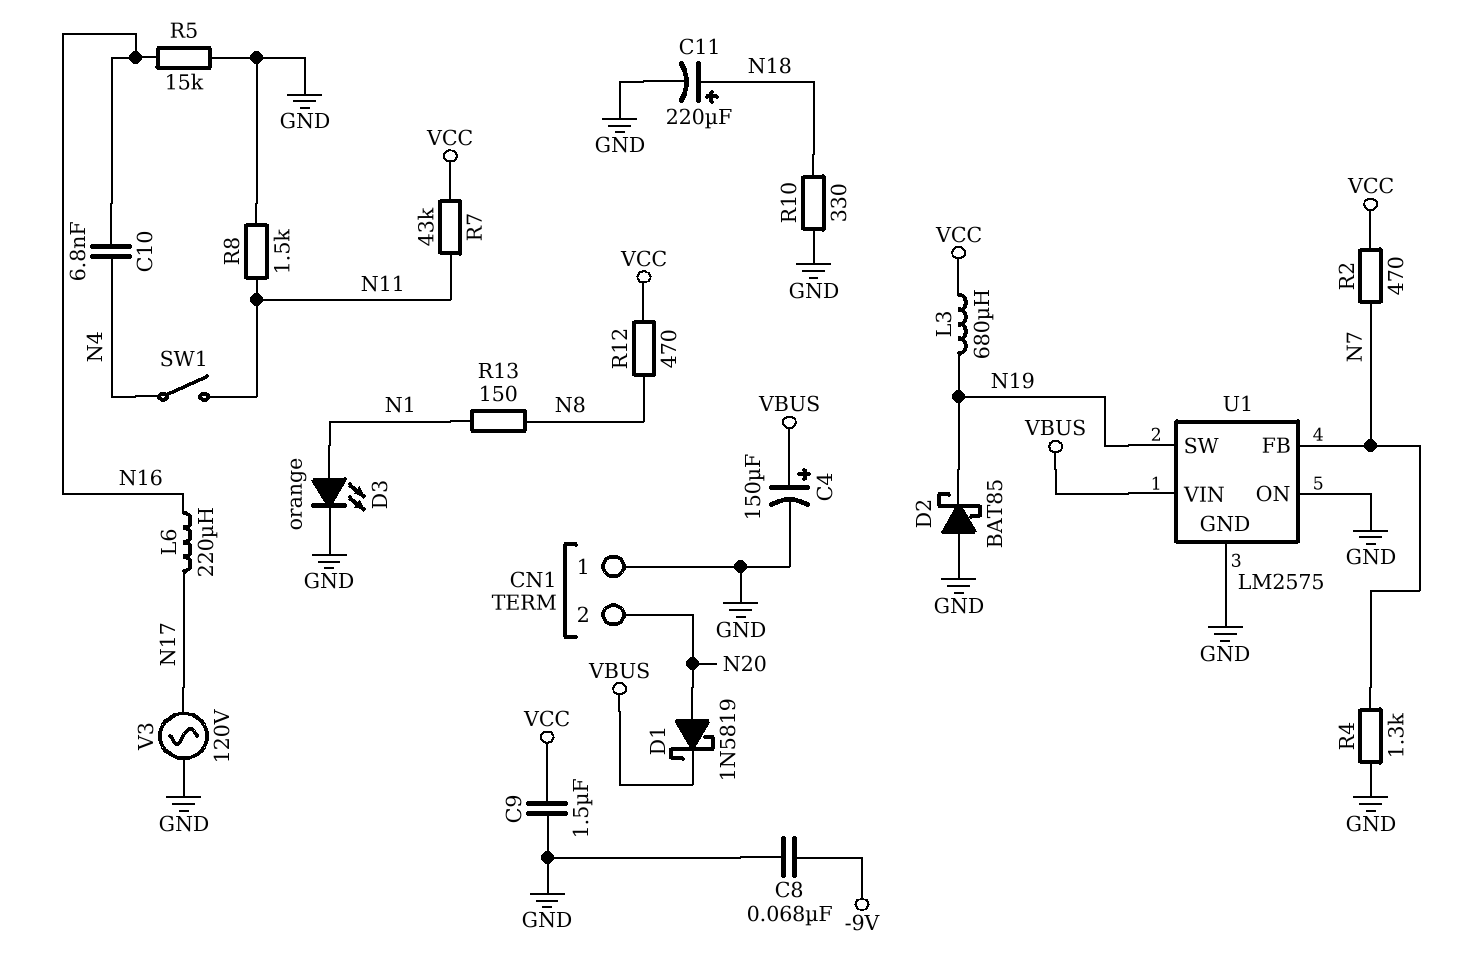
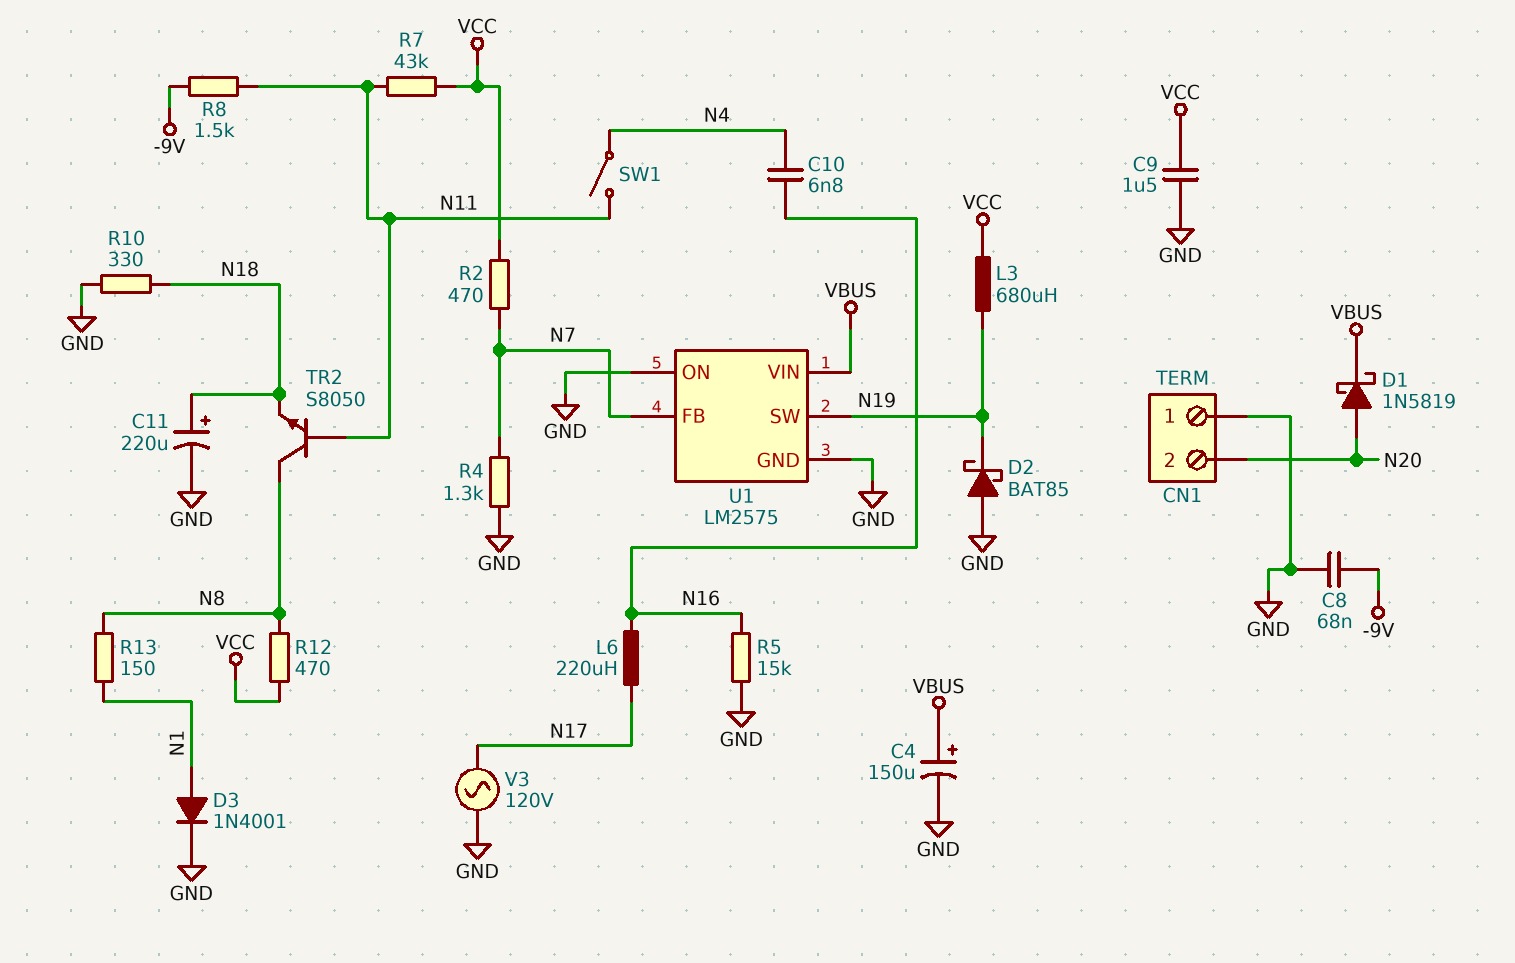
D3: LED orange (A N1, K GND) -> diode 1N4001 (A N1, K GND)
R8: 1.5k (GND, N11) -> 1.5k (-9V, N11)
TR2: none -> NPN S8050 (B N11, C N8, E N18)

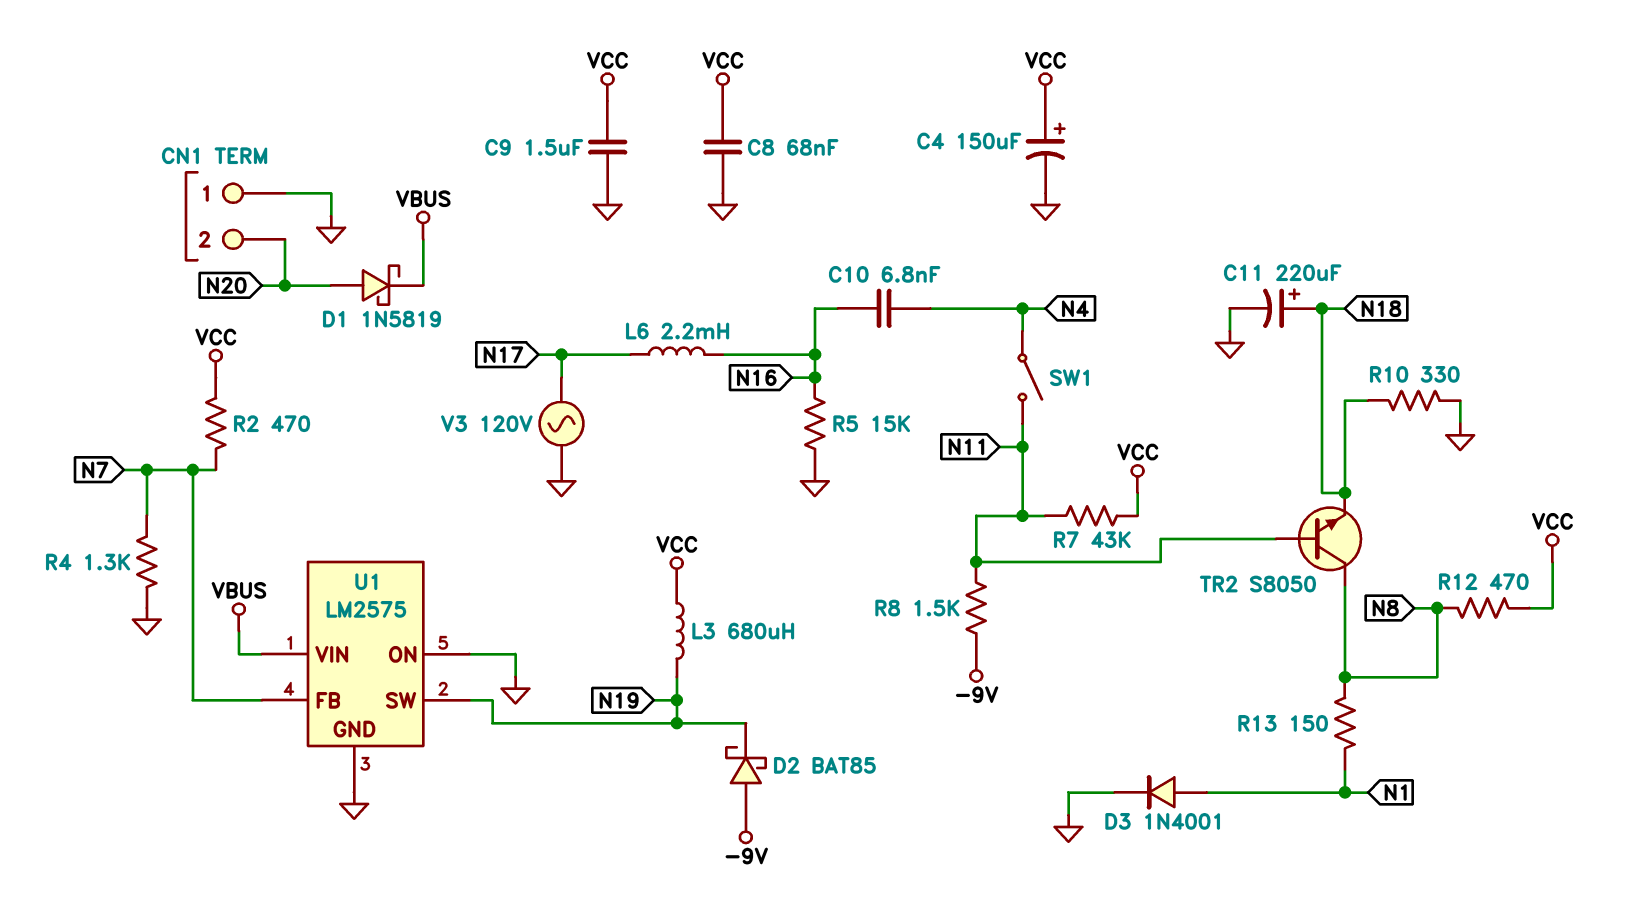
C4: 150uF (plus VBUS, minus GND) -> 150uF (plus VCC, minus GND)
C8: 68nF (-9V, GND) -> 68nF (GND, VCC)
D2: schottky BAT85 (A GND, K N19) -> schottky BAT85 (A -9V, K N19)
L6: 220uH (N16, N17) -> 2.2mH (N16, N17)

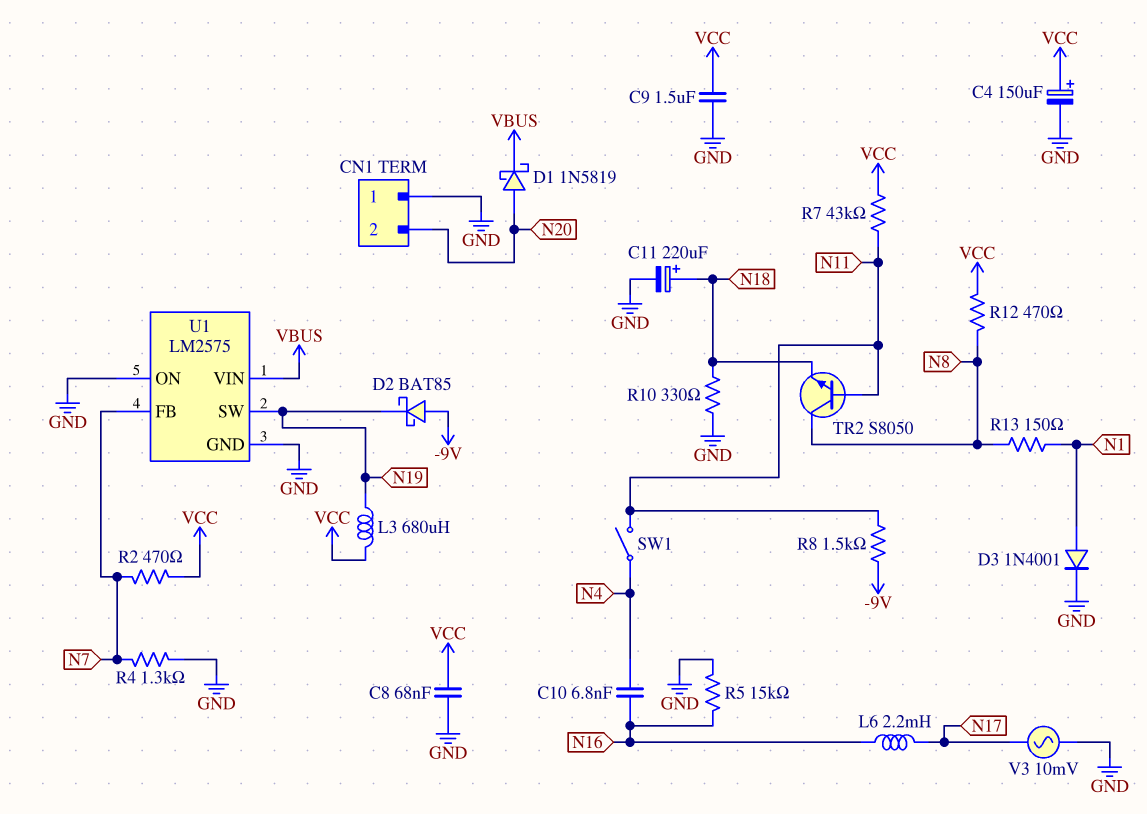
V3: AC 120V (GND, N17) -> AC 10mV (GND, N17)

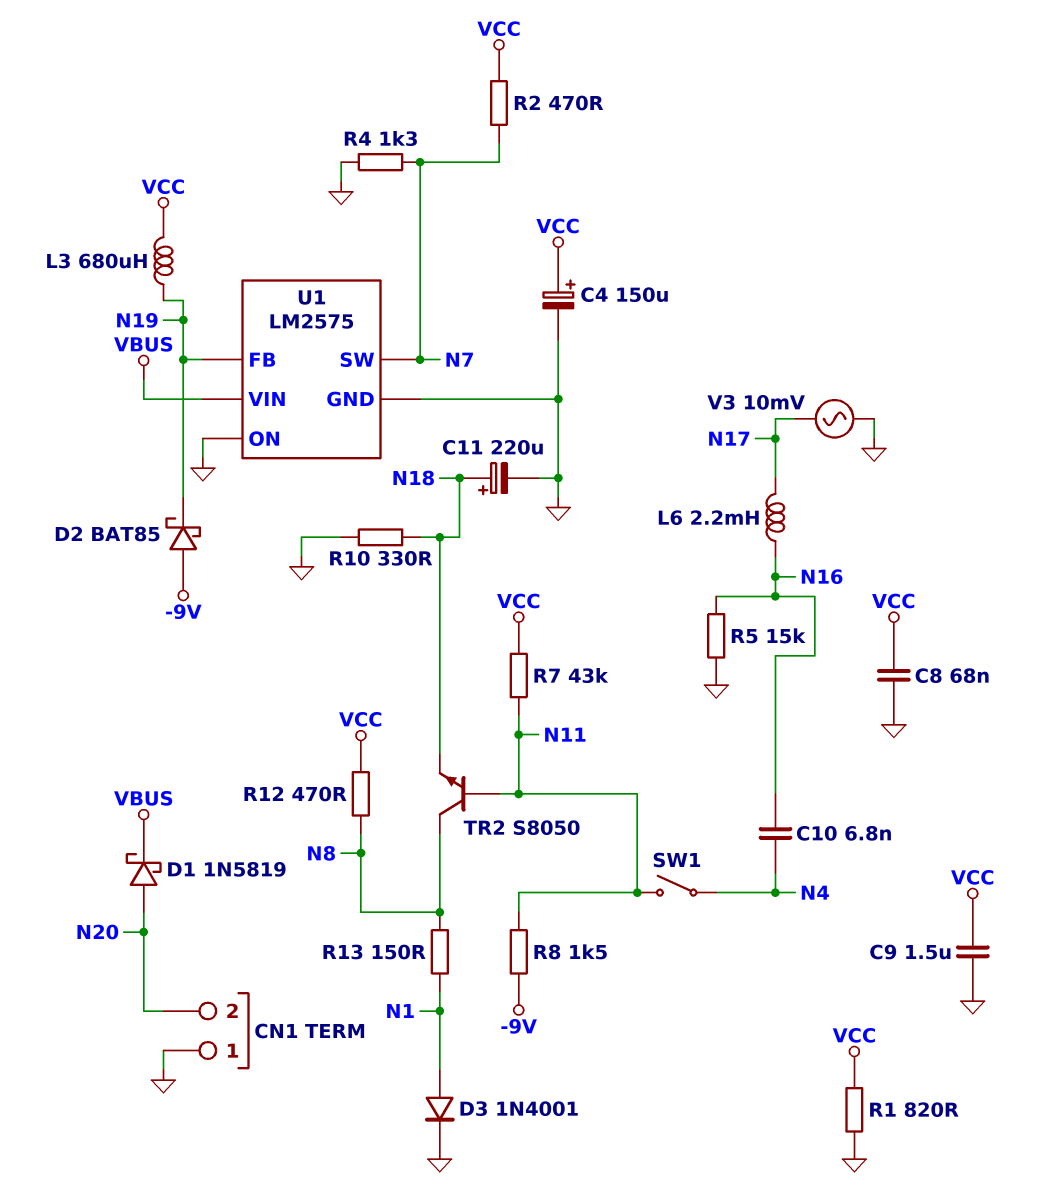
R1: none -> 820 (GND, VCC)
U1 pin FB: N7 -> N19
U1 pin SW: N19 -> N7

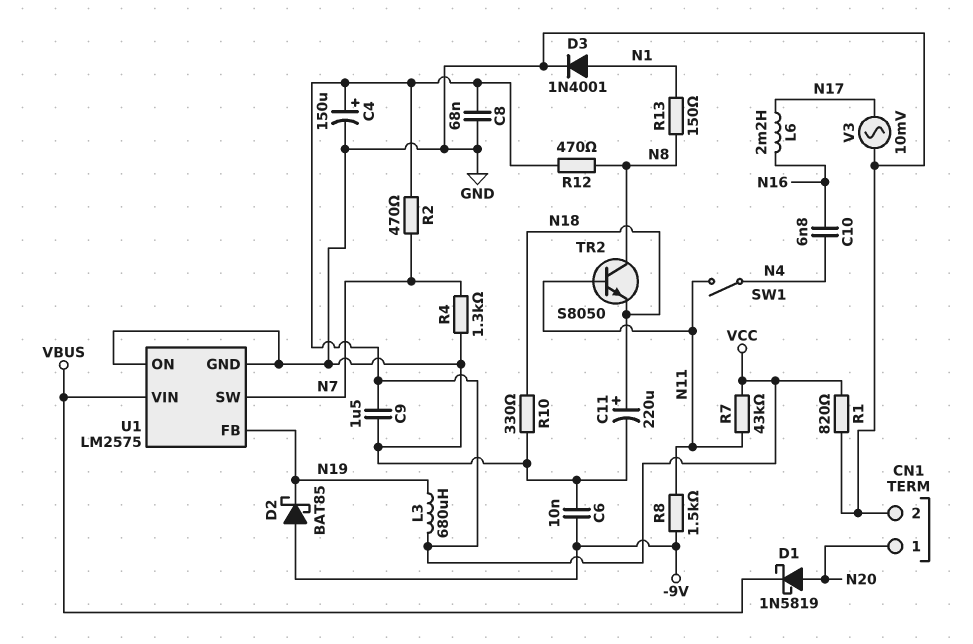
C6: none -> 10nF (-9V, GND)
CN1 pin 1: GND -> N20
CN1 pin 2: N20 -> GND
R5: 15k (GND, N16) -> none

